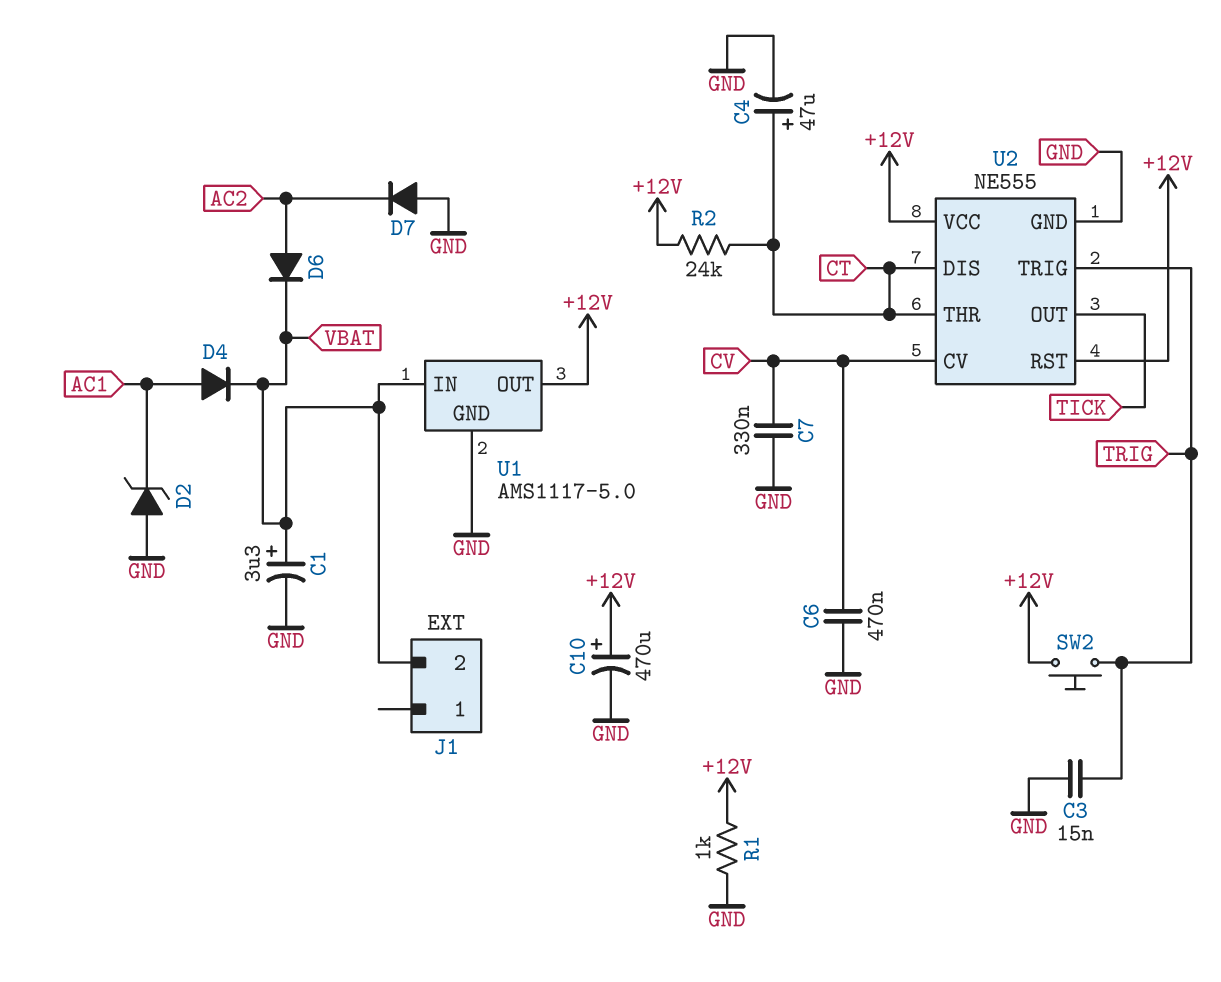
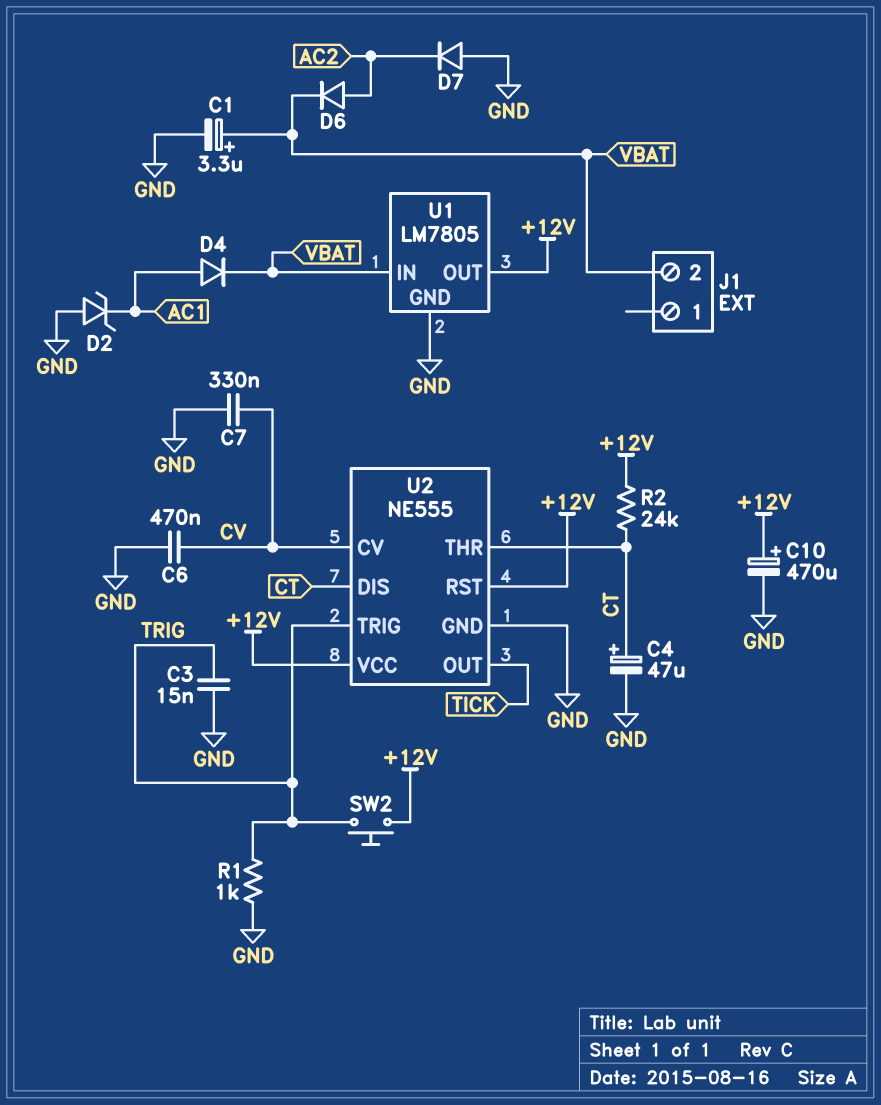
R1: 1k (+12V, GND) -> 1k (GND, TRIG)
U1: AMS1117-5.0 -> LM7805

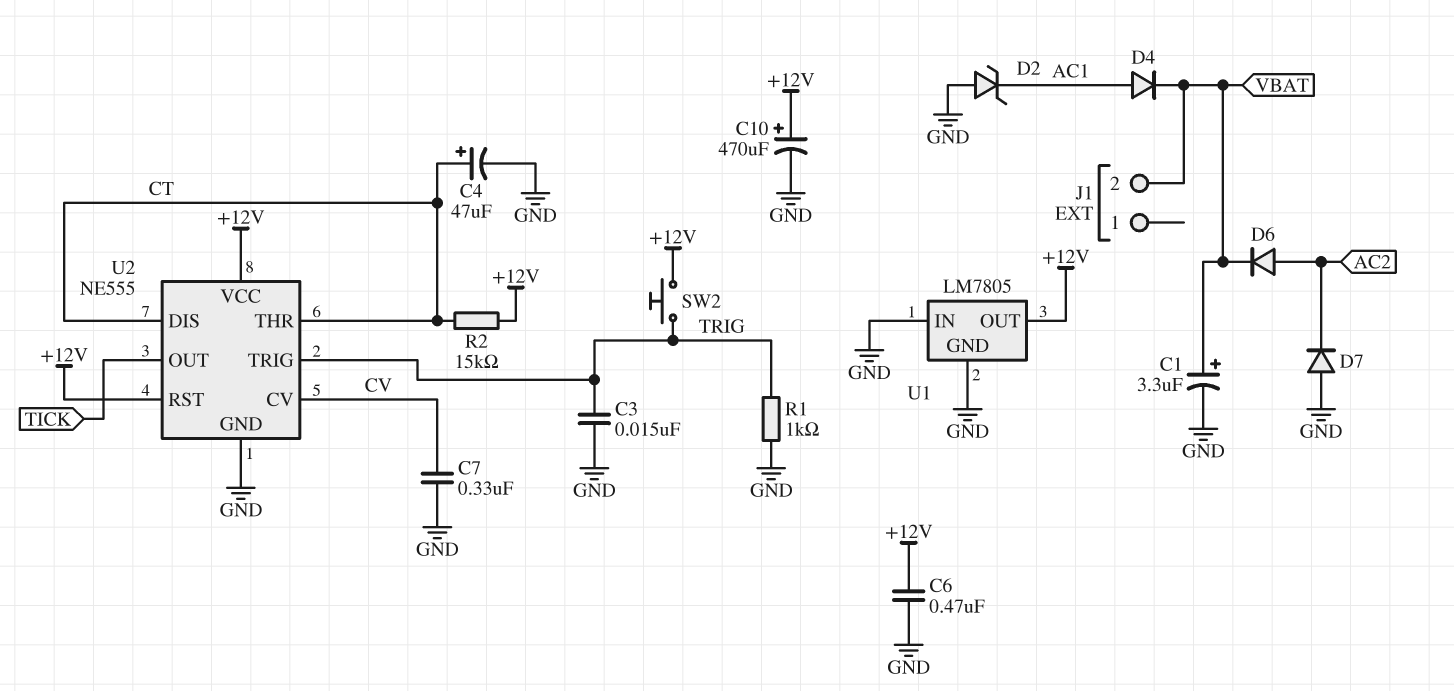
C6: 470nF (CV, GND) -> 470nF (+12V, GND)
R2: 24k (+12V, CT) -> 15k (+12V, CT)
U1 pin IN: VBAT -> GND

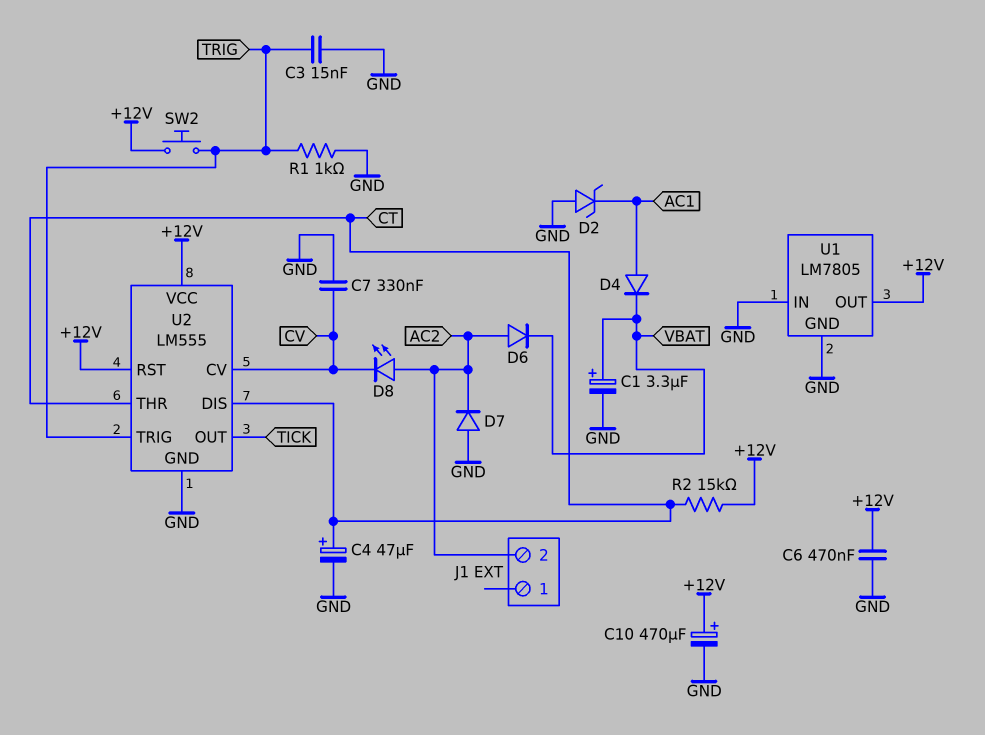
D8: none -> LED (A AC2, K CV)
J1 pin 2: VBAT -> AC2
U2: NE555 -> LM555

